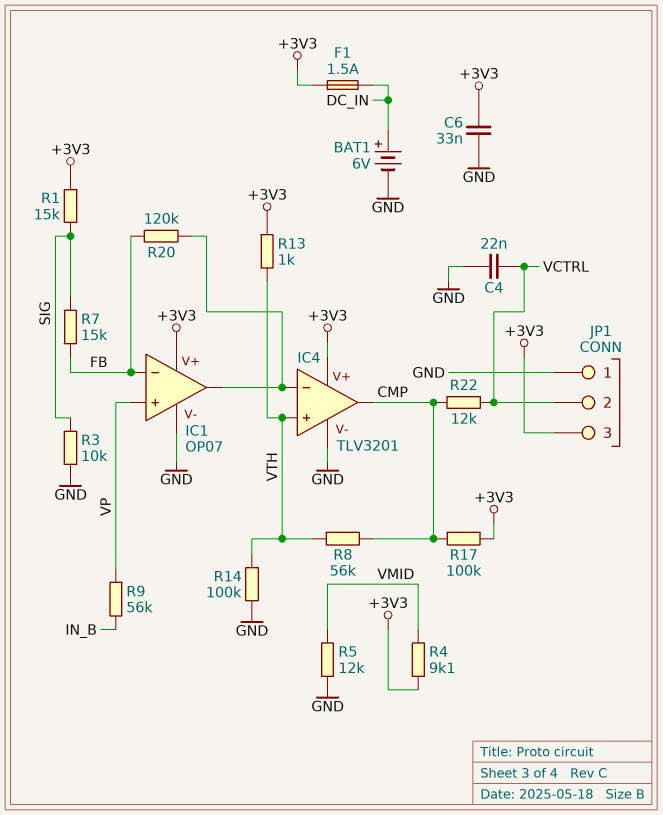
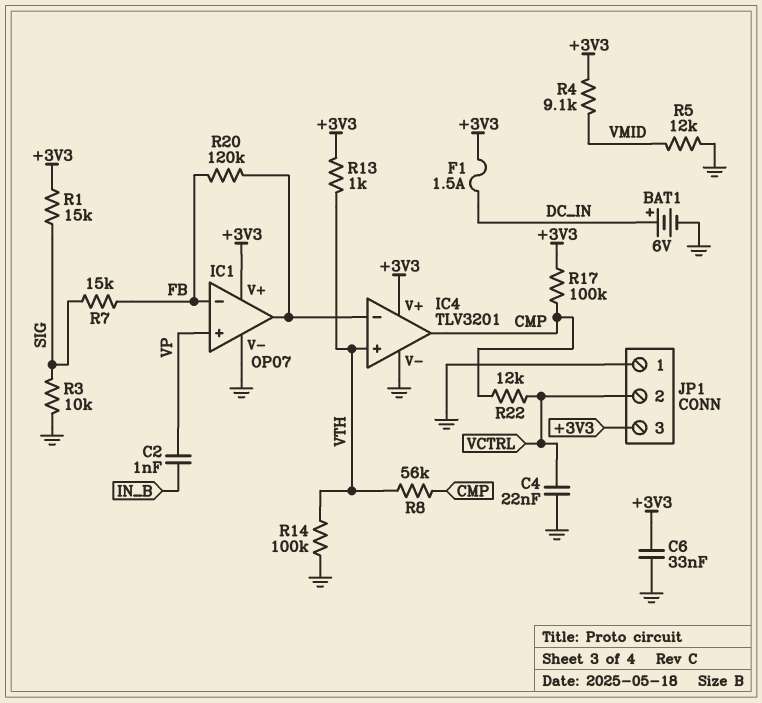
C2: none -> 1nF (IN_B, VP)
R9: 56k (IN_B, VP) -> none

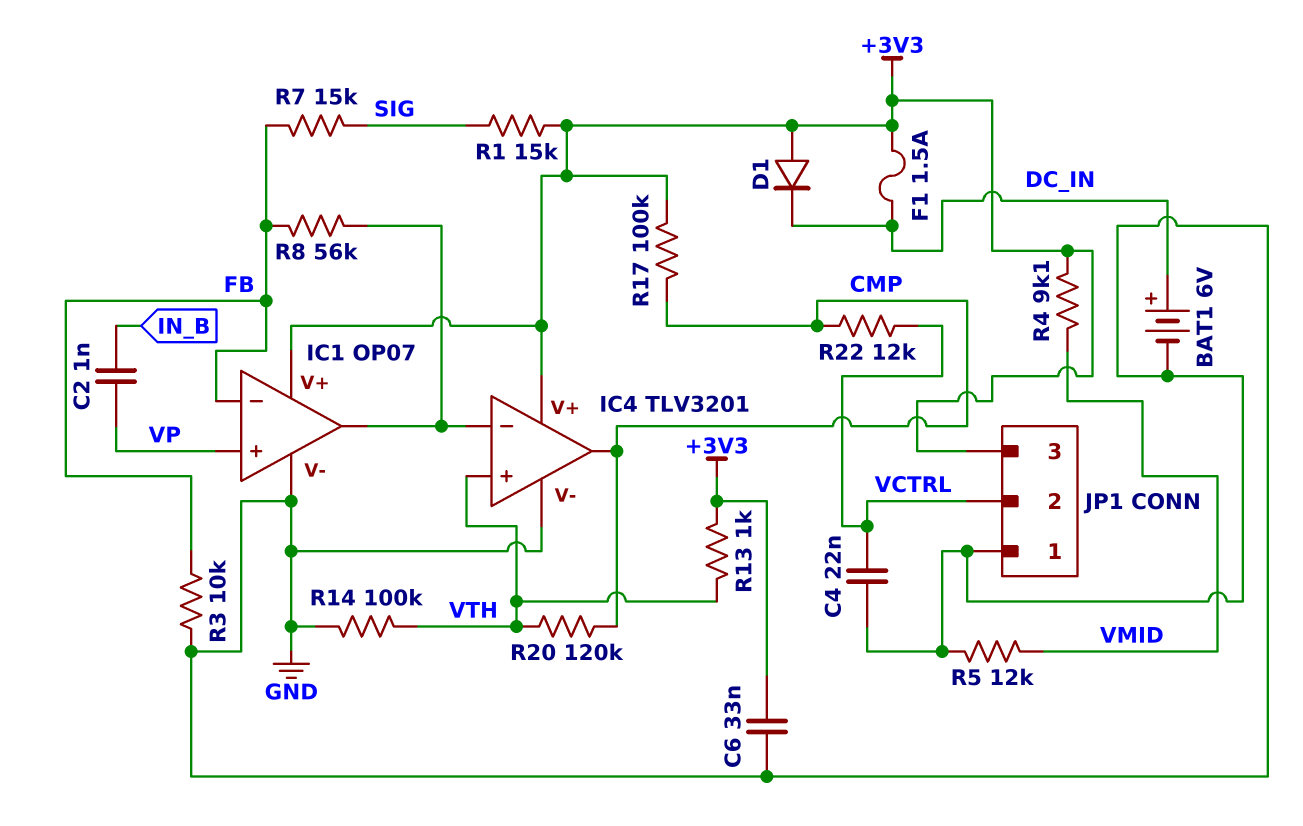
D1: none -> diode (A +3V3, K DC_IN)
R3: 10k (GND, SIG) -> 10k (FB, GND)
R8: 56k (CMP, VTH) -> 56k (FB, IC1/out)
R20: 120k (FB, IC1/out) -> 120k (CMP, VTH)

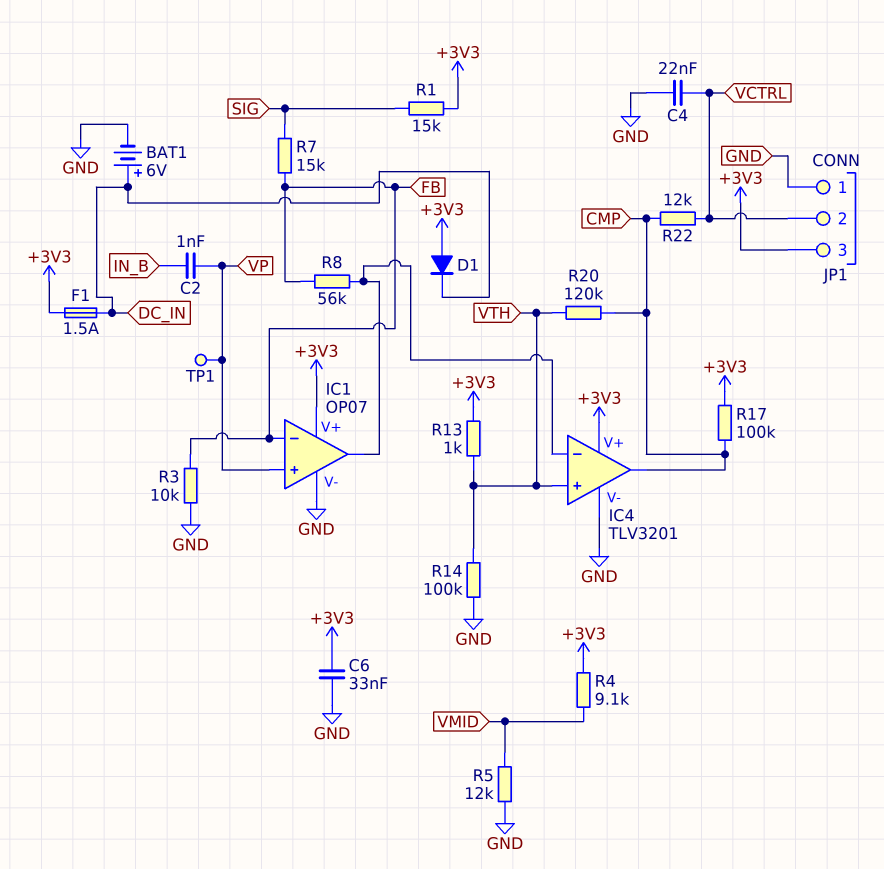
TP1: none -> test point (VP)

